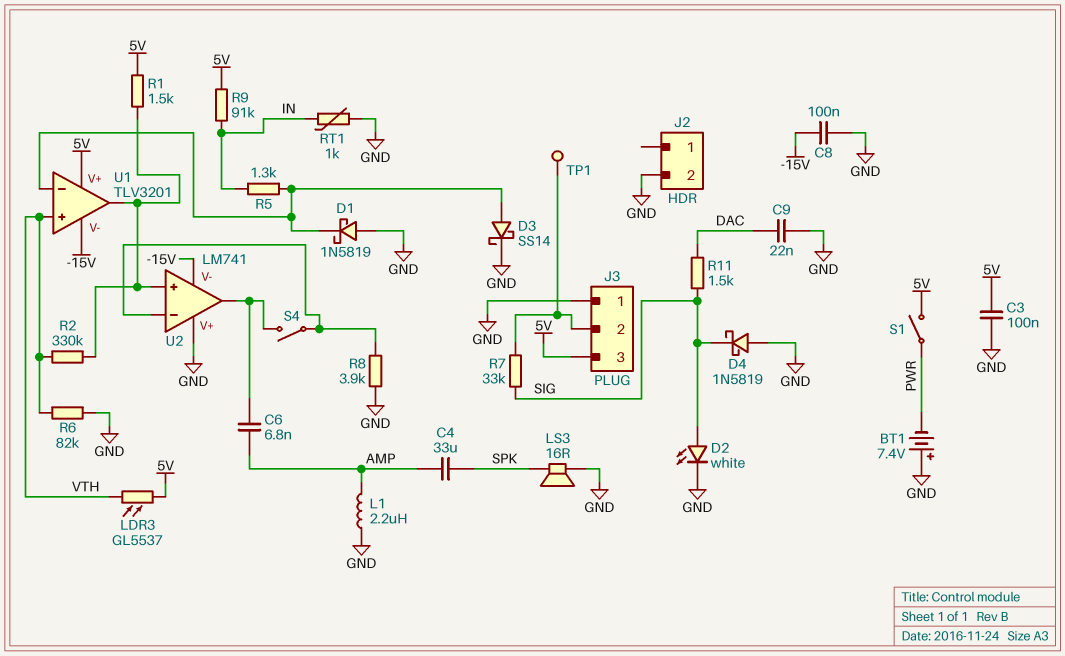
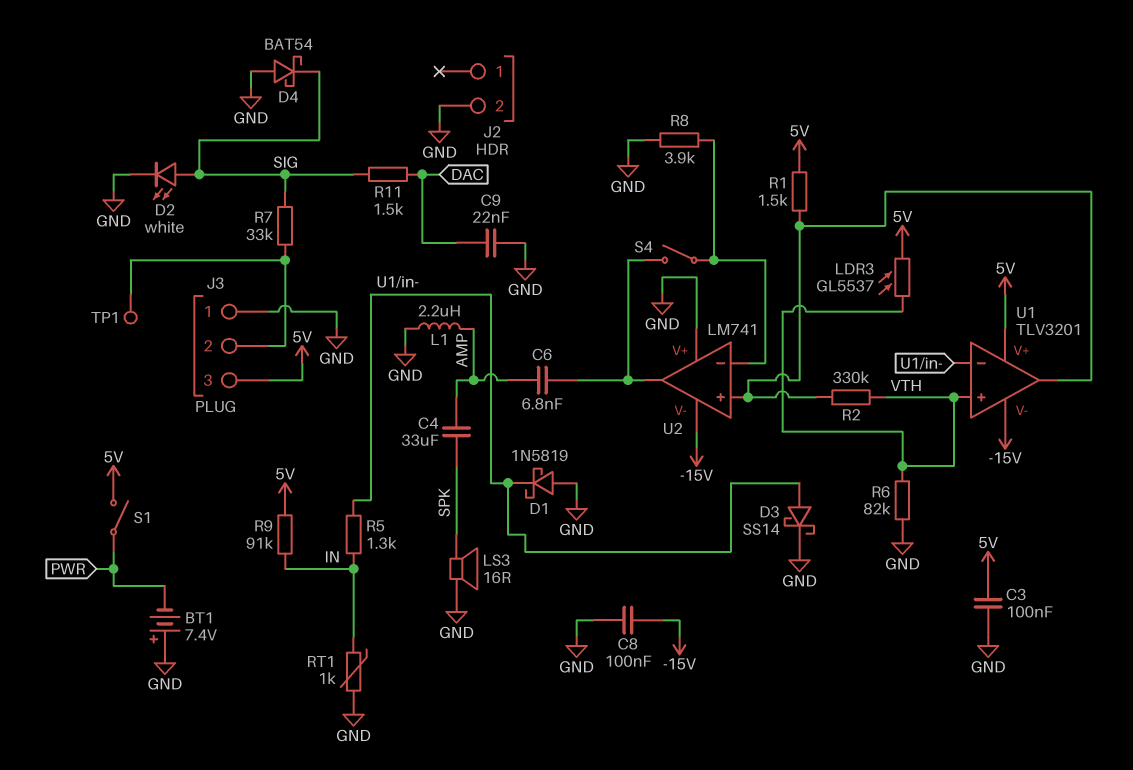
D4: schottky 1N5819 (A GND, K SIG) -> schottky BAT54 (A GND, K SIG)

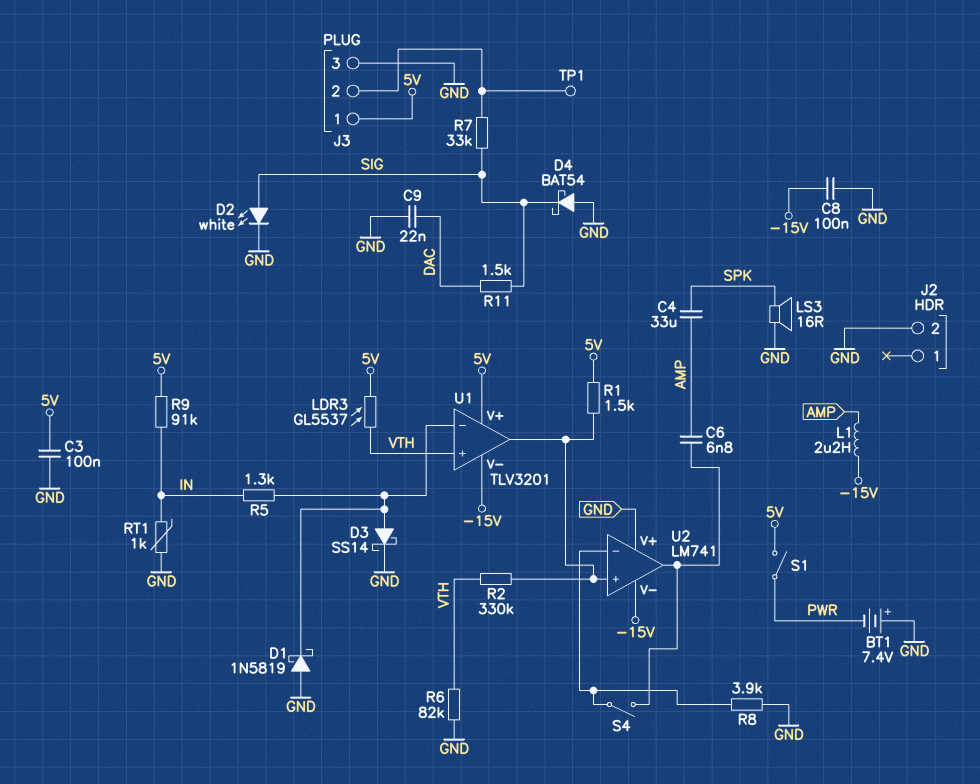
J3 pin 1: GND -> 5V
J3 pin 3: 5V -> GND
L1: 2.2uH (AMP, GND) -> 2.2uH (-15V, AMP)

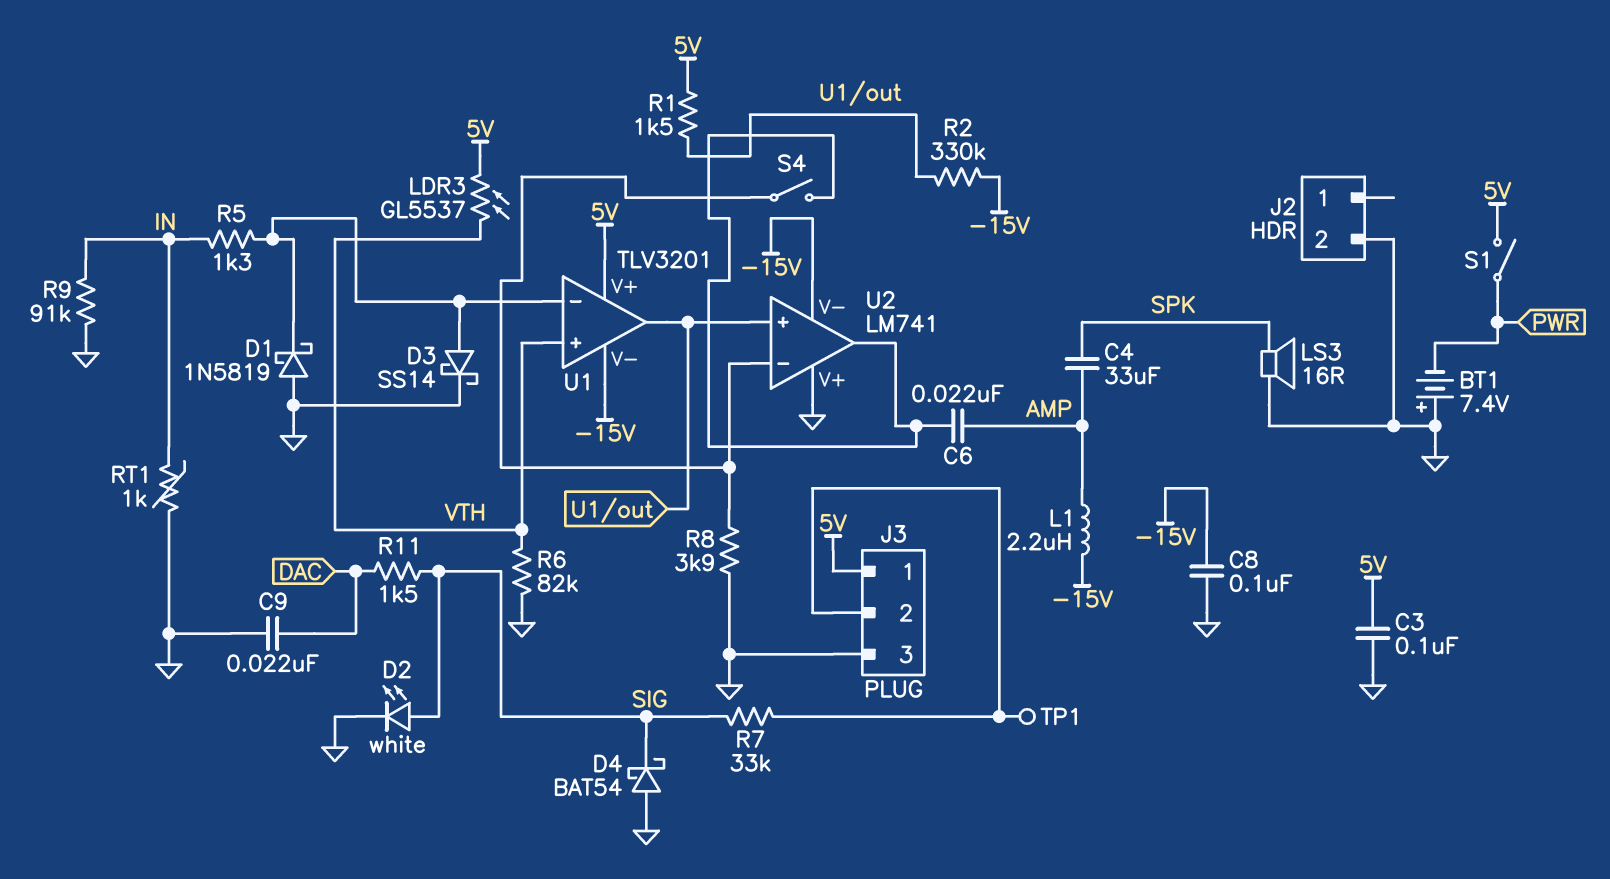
C6: 6.8nF (AMP, U2/out) -> 22nF (AMP, U2/out)
R2: 330k (U1/out, VTH) -> 330k (-15V, U1/out)
R9: 91k (5V, IN) -> 91k (GND, IN)

